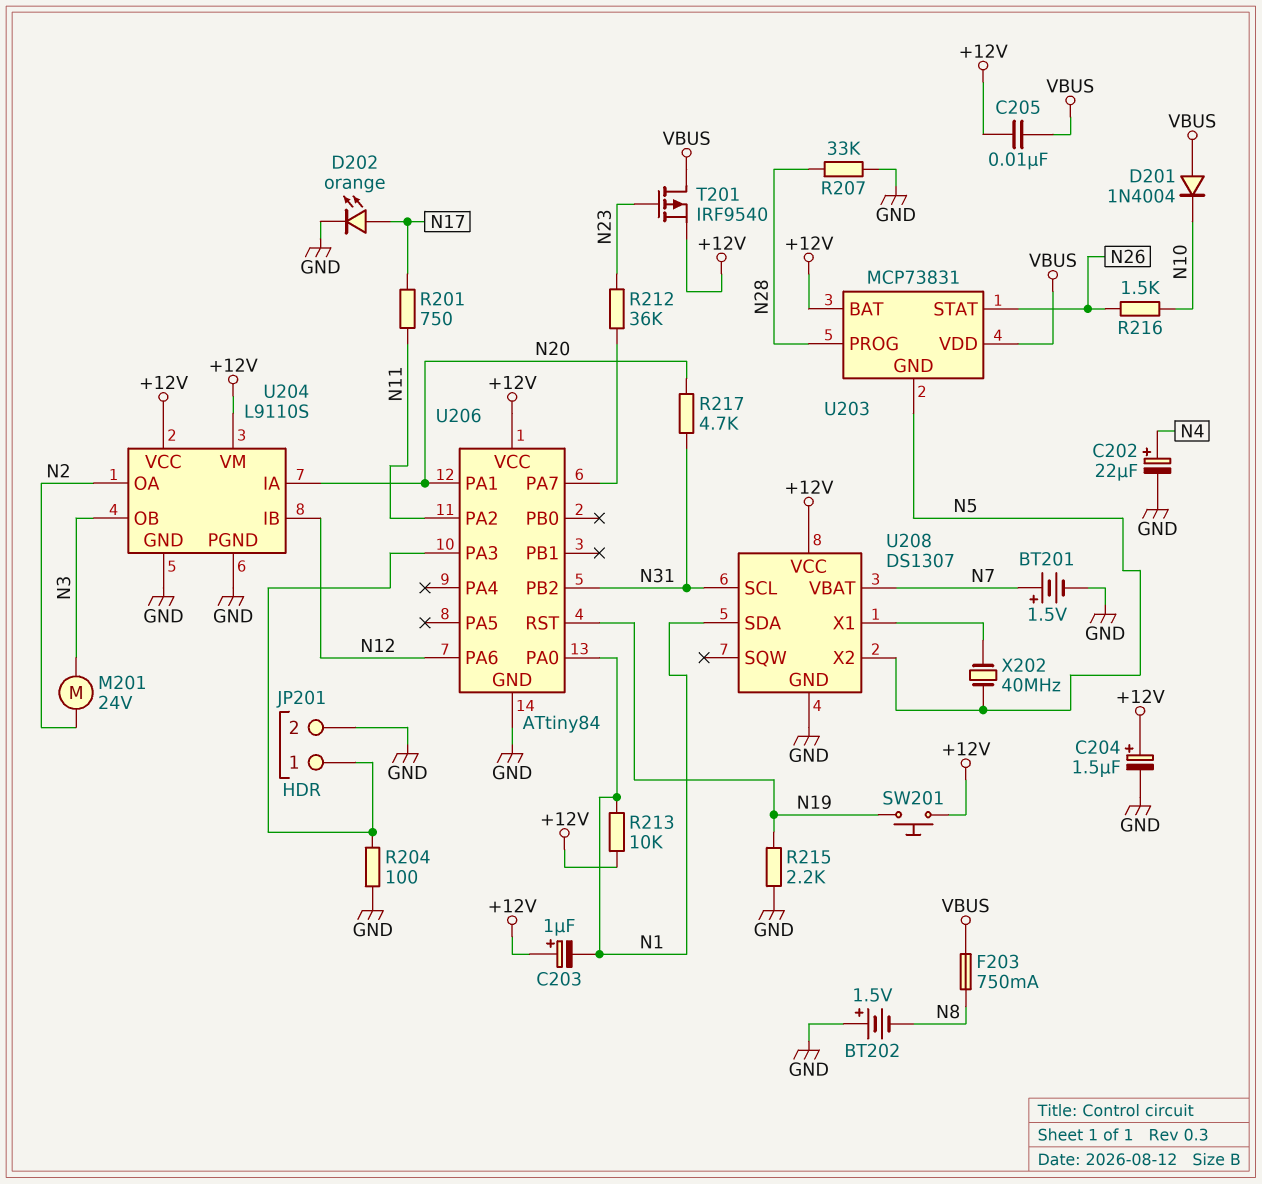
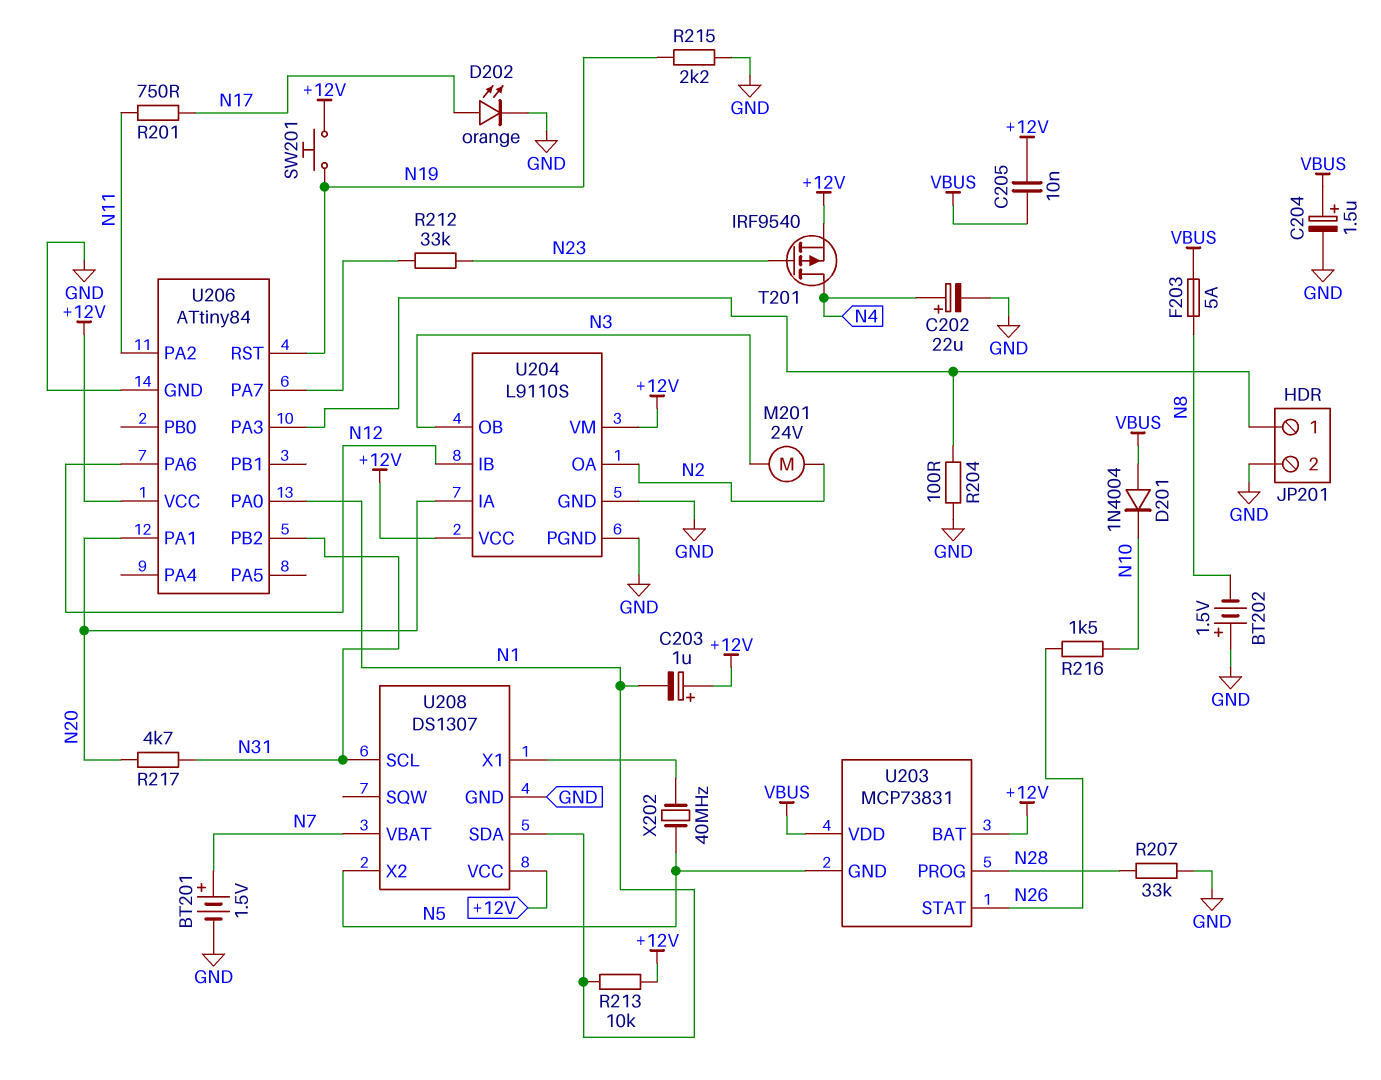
C204: 1.5uF (plus +12V, minus GND) -> 1.5uF (plus VBUS, minus GND)
F203: 750mA (N8, VBUS) -> 5A (N8, VBUS)
R212: 36k (N23, U206/PA7) -> 33k (N23, U206/PA7)
T201: PMOS IRF9540 (G N23, D VBUS, S +12V) -> PMOS IRF9540 (G N23, D N4, S +12V)

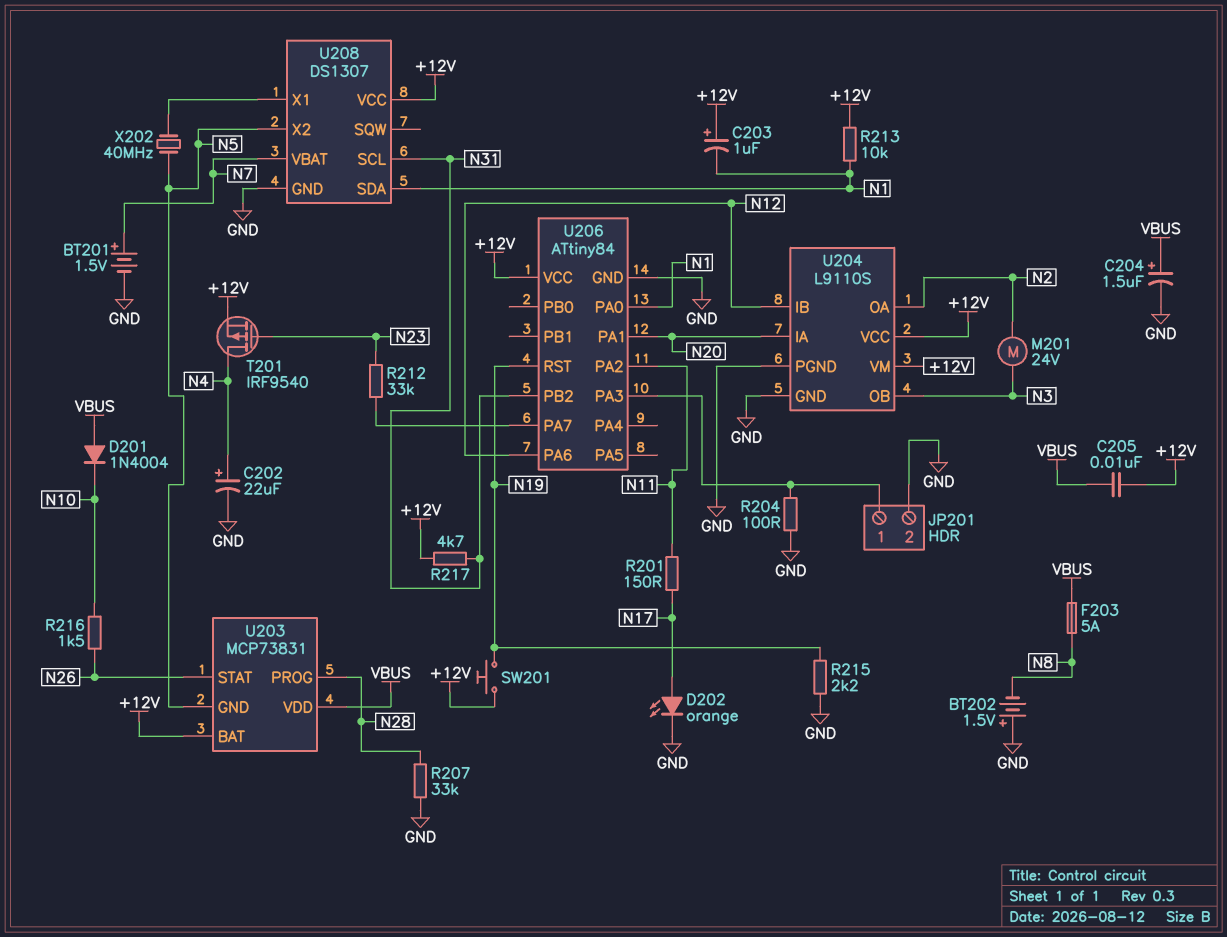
R201: 750 (N11, N17) -> 150 (N11, N17)
R217: 4.7k (N20, N31) -> 4.7k (+12V, N31)

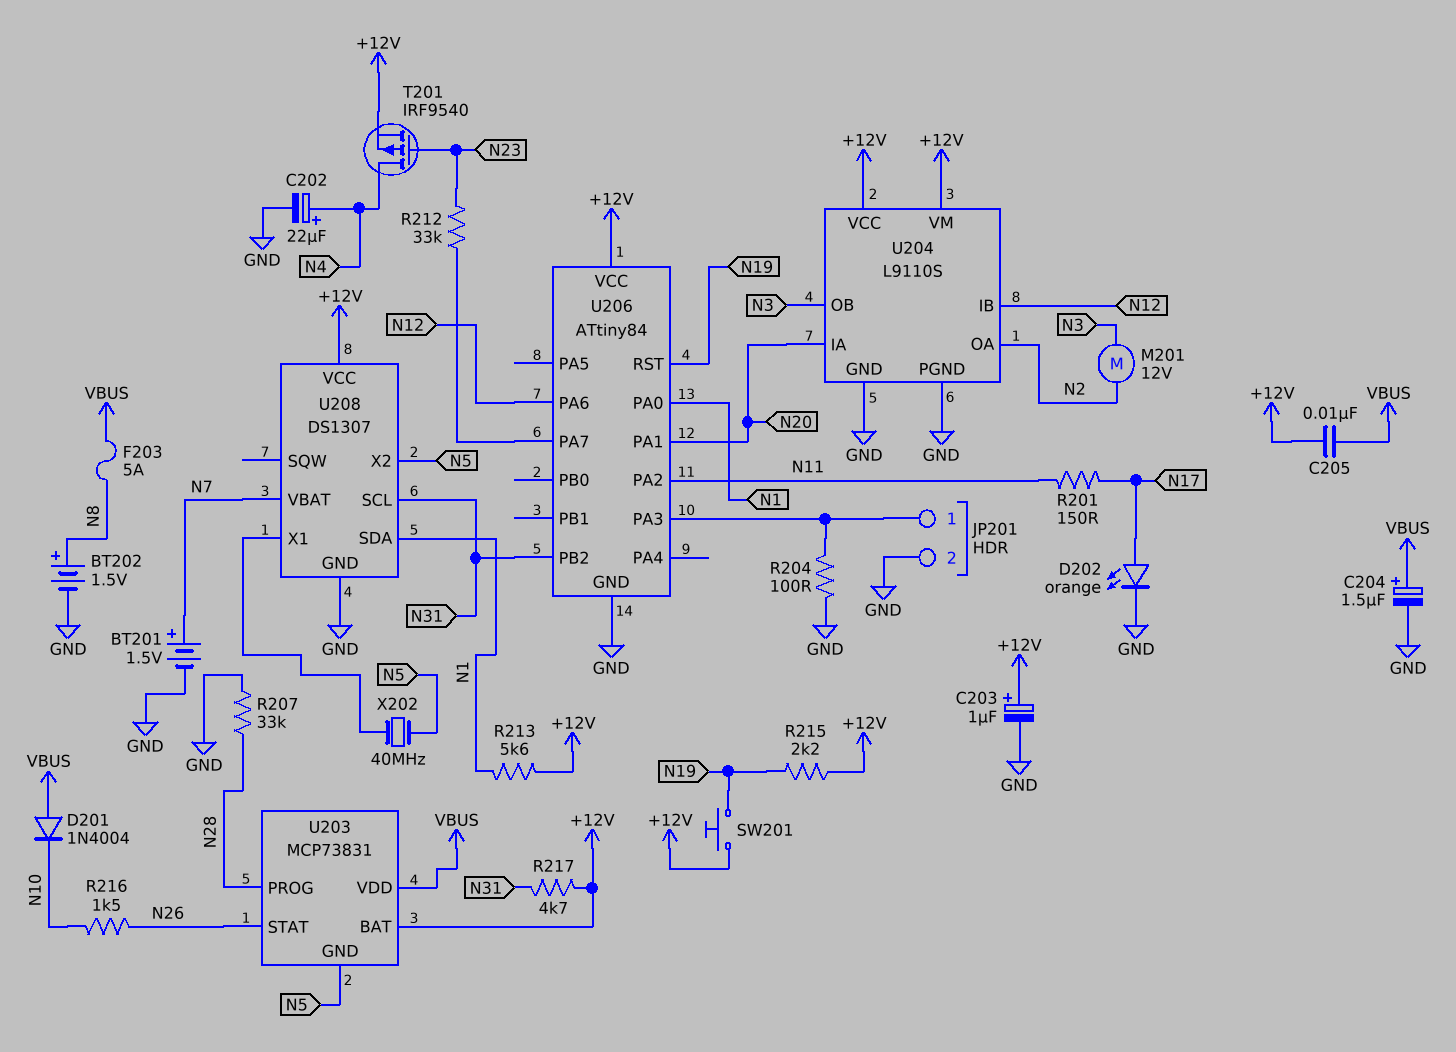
BT202: 1.5V (plus GND, minus N8) -> 1.5V (plus N8, minus GND)
C203: 1uF (plus +12V, minus N1) -> 1uF (plus +12V, minus GND)
M201: motor 24V (N2, N3) -> motor 12V (N2, N3)
R213: 10k (+12V, N1) -> 5.6k (+12V, N1)
R215: 2.2k (GND, N19) -> 2.2k (+12V, N19)

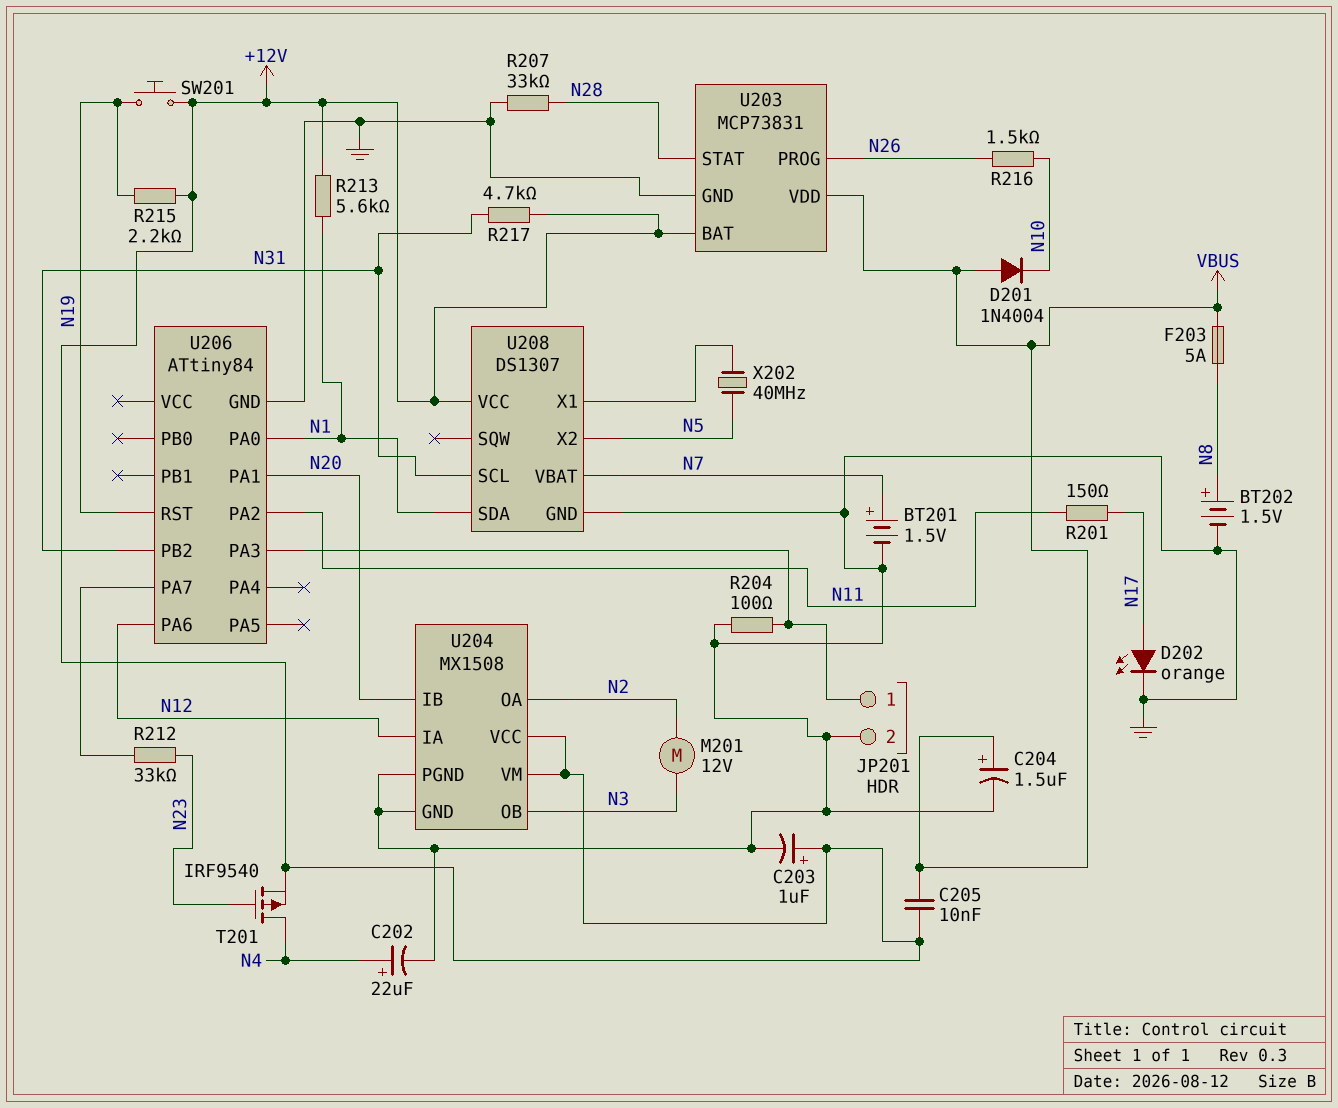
U203 pin GND: N5 -> GND
U203 pin PROG: N28 -> N26
U203 pin STAT: N26 -> N28
U204: L9110S -> MX1508
U204 pin IA: N20 -> N12
U204 pin IB: N12 -> N20
U206 pin VCC: +12V -> none

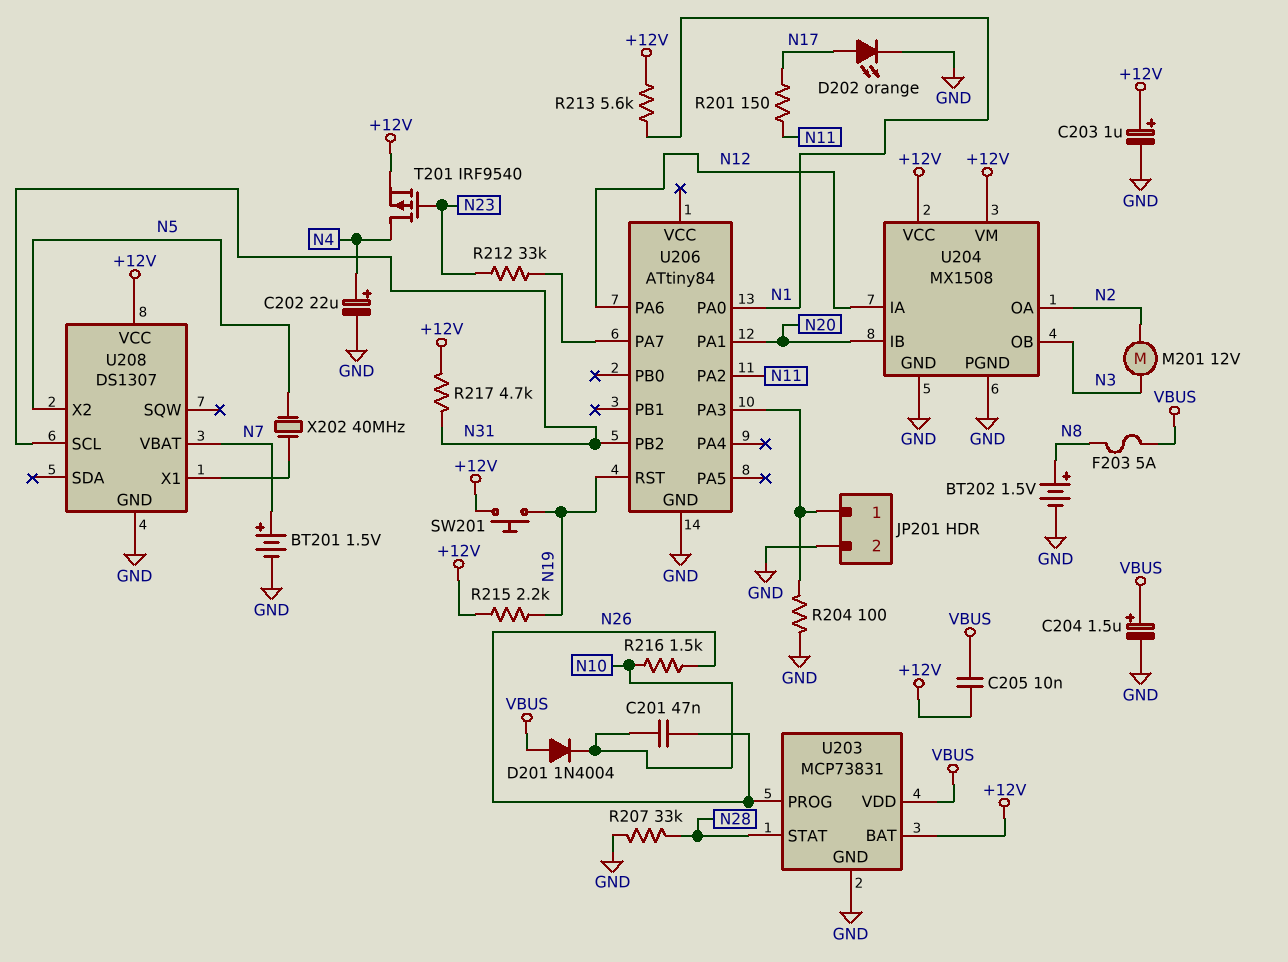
C201: none -> 47nF (N10, N26)
U208 pin SDA: N1 -> none

